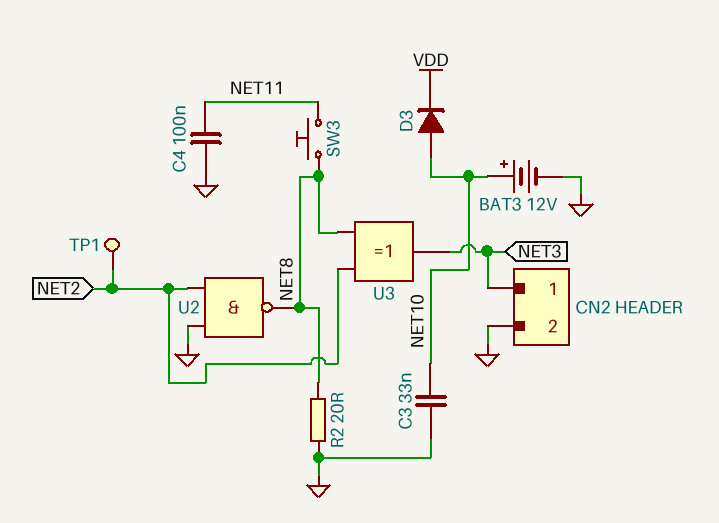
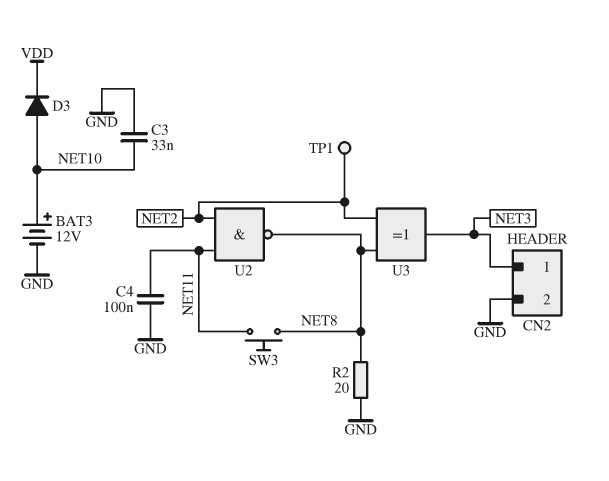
U2: NAND (in GND, in NET2, out NET8) -> NAND (in NET2, in NET11, out NET8)

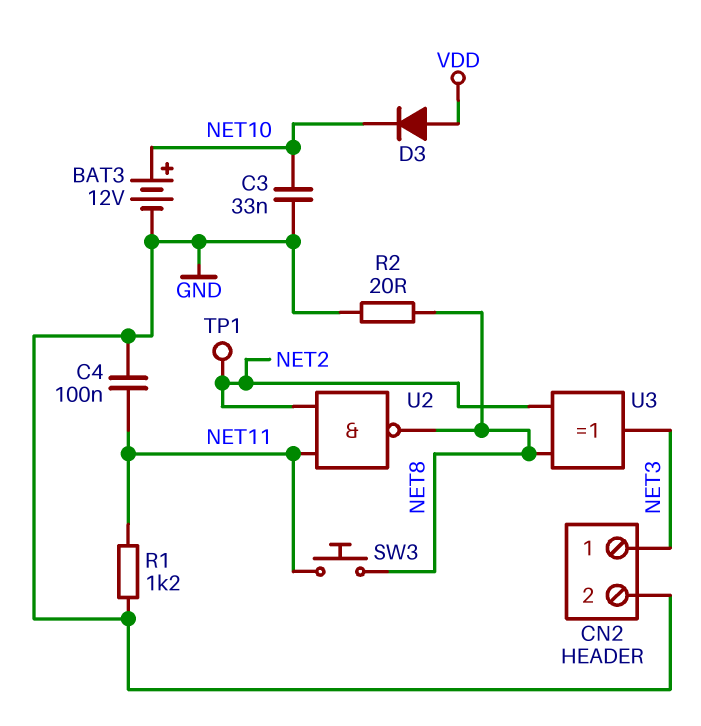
D3: diode (A NET10, K VDD) -> diode (A VDD, K NET10)
R1: none -> 1.2k (GND, NET11)

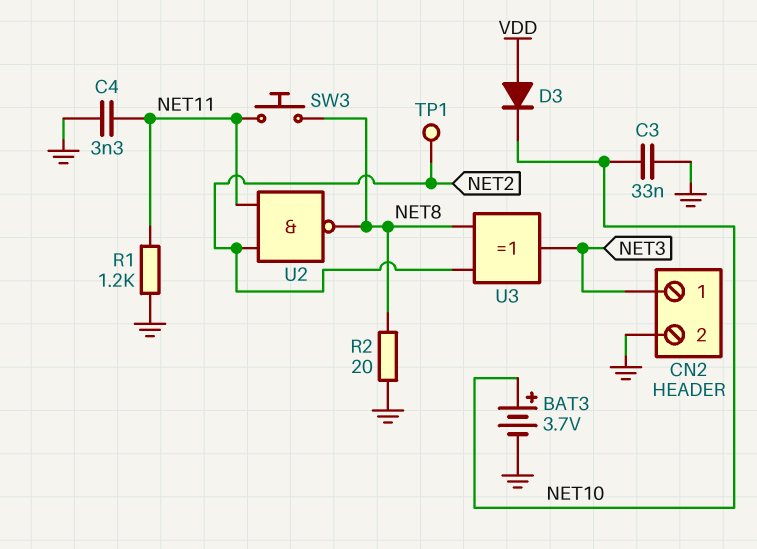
BAT3: 12V (plus NET10, minus GND) -> 3.7V (plus NET10, minus GND)
C4: 100nF (GND, NET11) -> 3.3nF (GND, NET11)

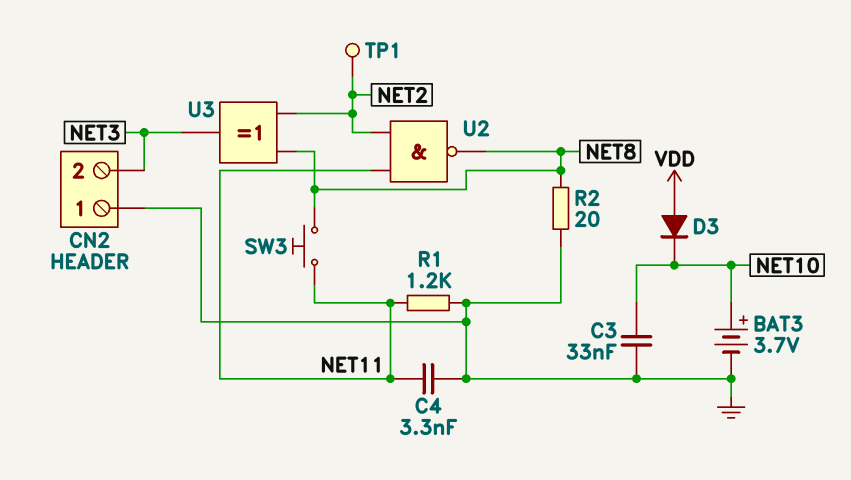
CN2 pin 1: NET3 -> GND
CN2 pin 2: GND -> NET3

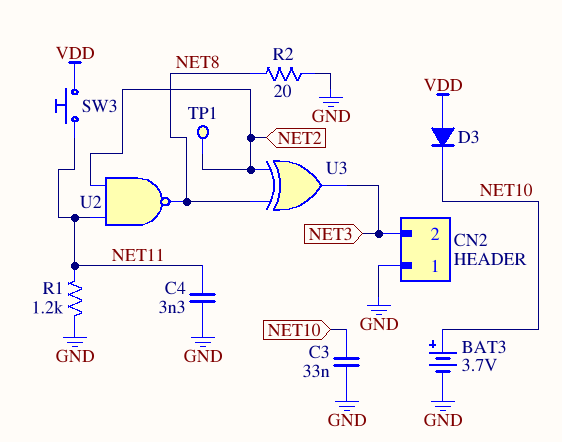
SW3: button (NET8, NET11) -> button (NET11, VDD)

